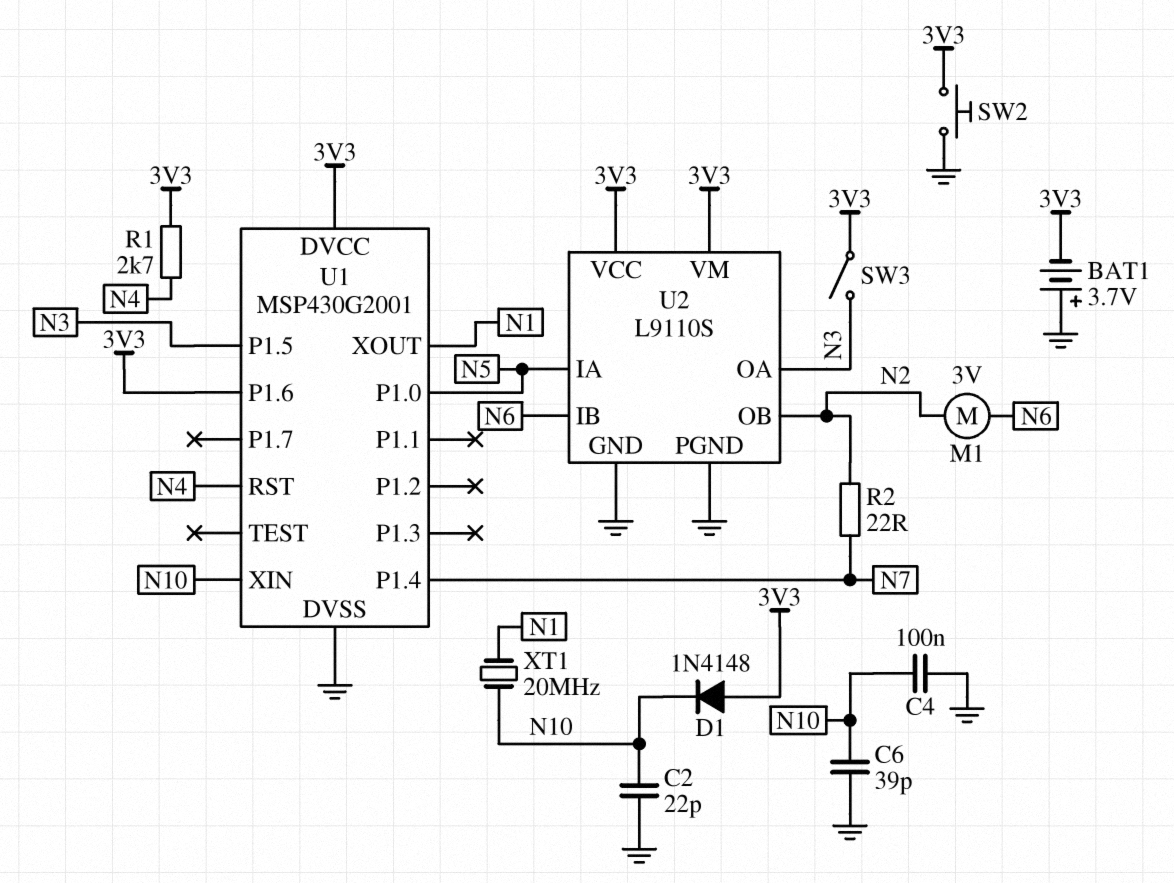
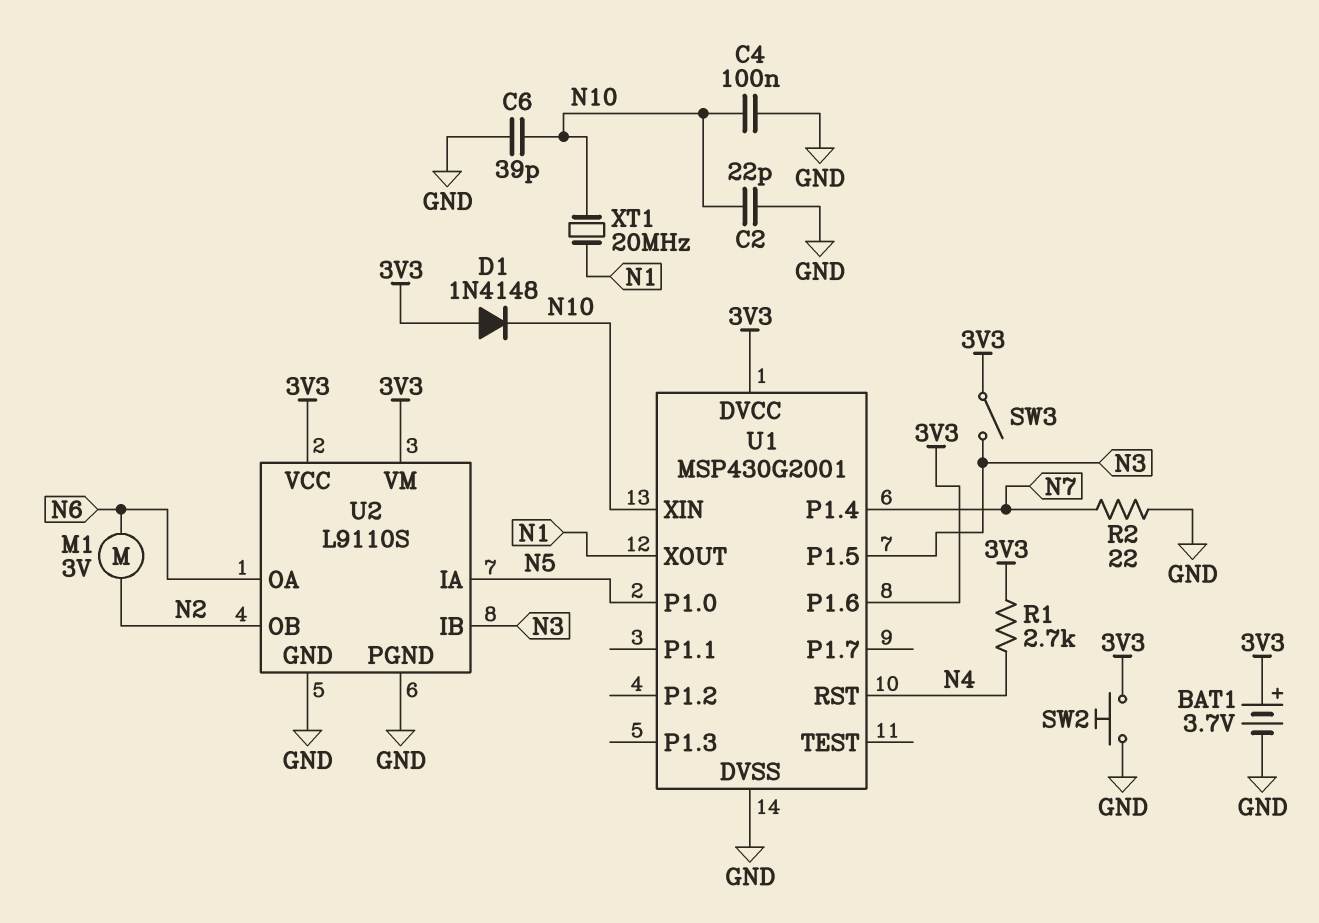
BAT1: 3.7V (plus GND, minus 3V3) -> 3.7V (plus 3V3, minus GND)
R2: 22 (N2, N7) -> 22 (GND, N7)
U2 pin IB: N6 -> N3
U2 pin OA: N3 -> N6

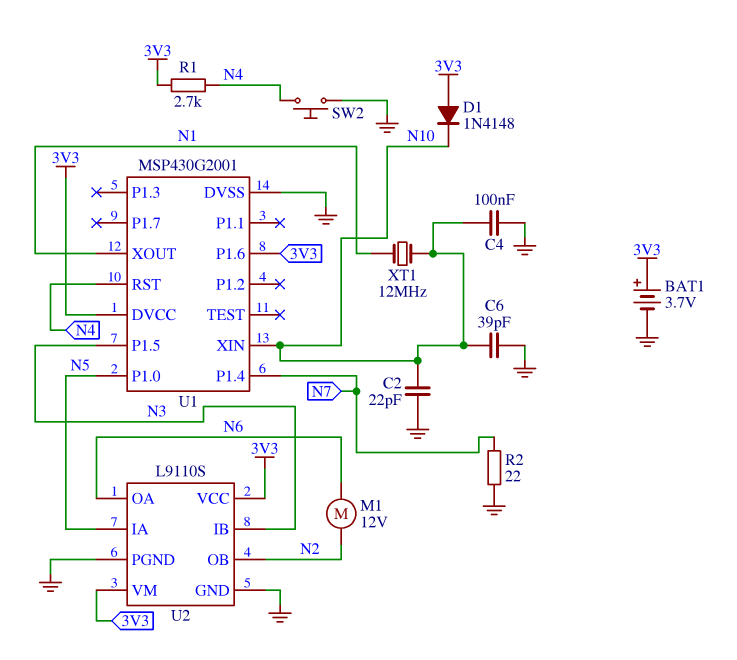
M1: motor 3V (N2, N6) -> motor 12V (N2, N6)
SW2: button (3V3, GND) -> button (GND, N4)
SW3: switch (3V3, N3) -> none
XT1: 20MHz (N1, N10) -> 12MHz (N1, N10)

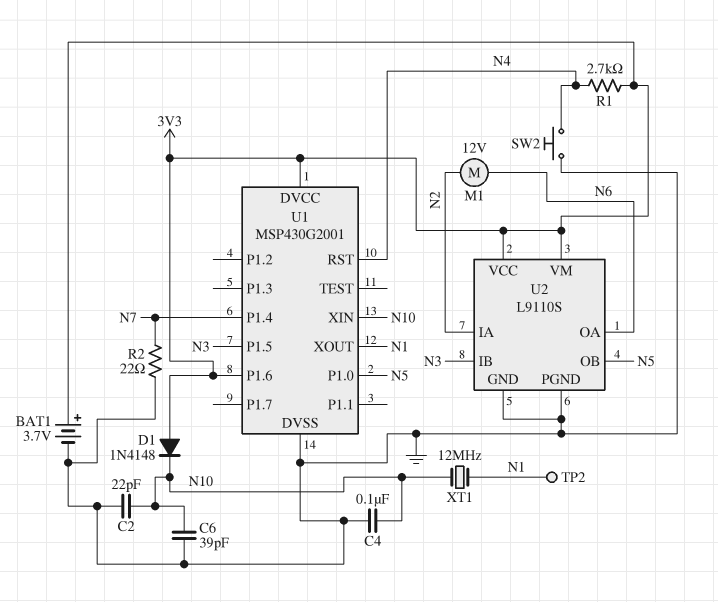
TP2: none -> test point (N1)
U2 pin IA: N5 -> N2
U2 pin OB: N2 -> N5

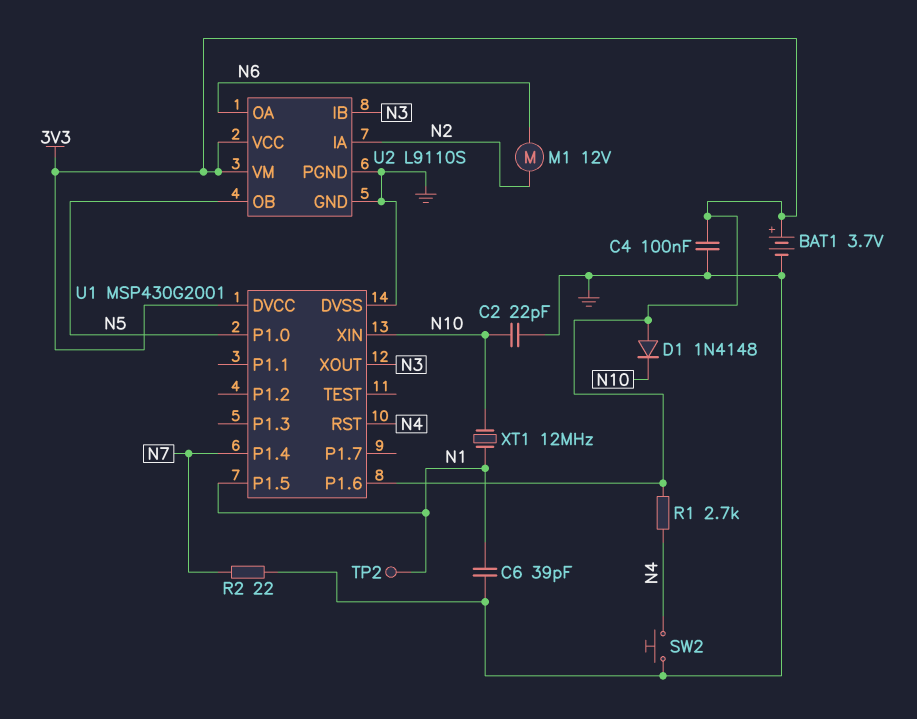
C4: 100nF (GND, N10) -> 100nF (3V3, GND)
C6: 39pF (GND, N10) -> 39pF (GND, N1)
U1 pin P1.5: N3 -> N1
U1 pin XOUT: N1 -> N3

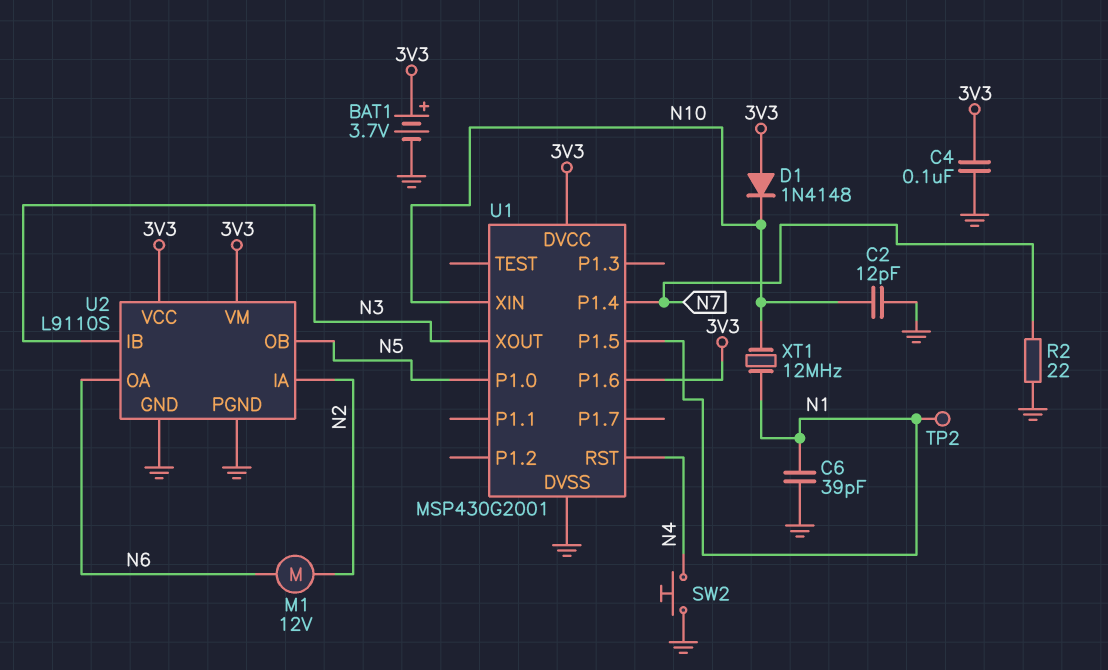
C2: 22pF (GND, N10) -> 12pF (GND, N10)
R1: 2.7k (3V3, N4) -> none

